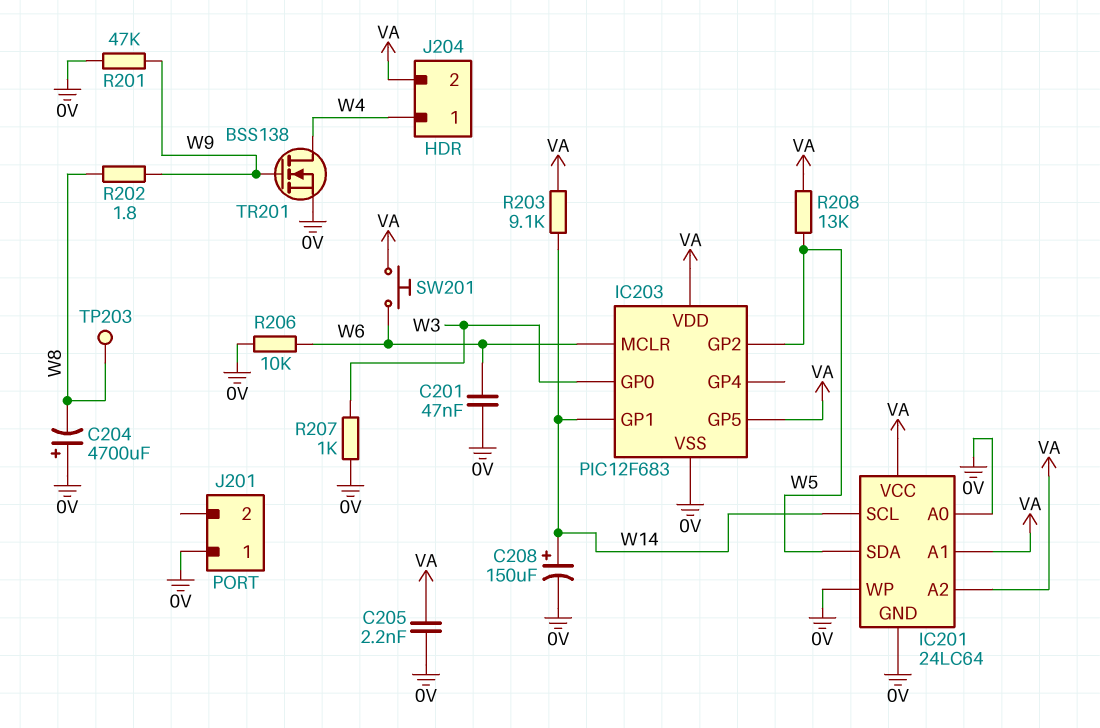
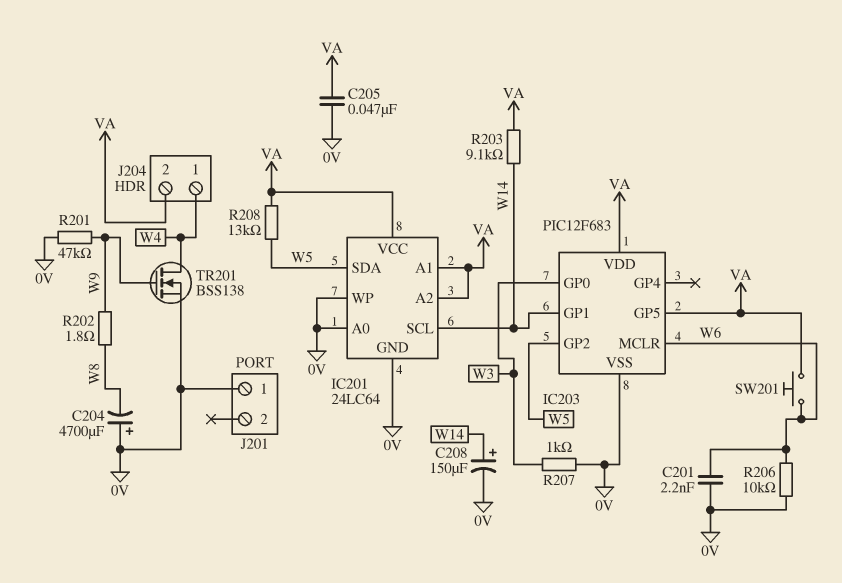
C201: 47nF (0V, W6) -> 2.2nF (0V, W6)
C205: 2.2nF (0V, VA) -> 47nF (0V, VA)
TP203: test point (W8) -> none

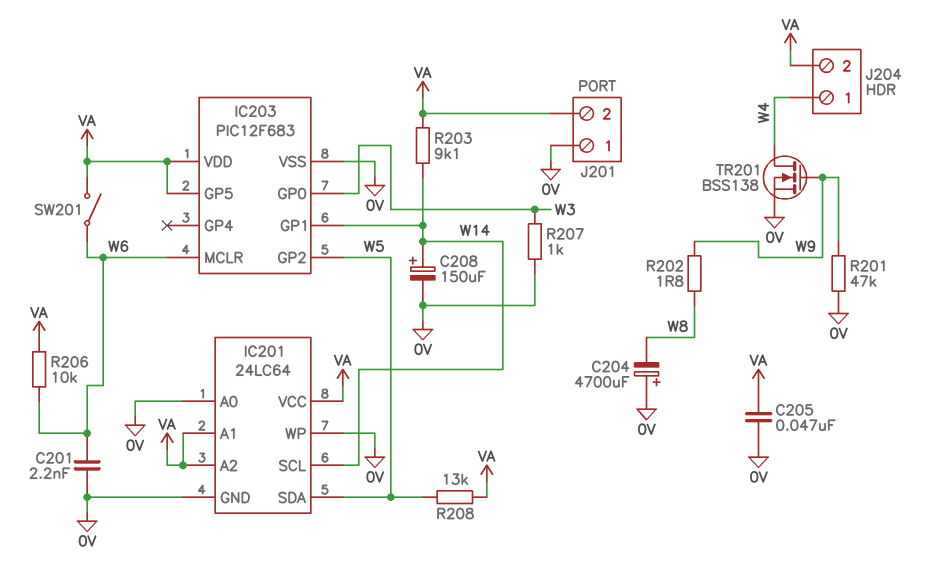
J201 pin 2: none -> VA
R206: 10k (0V, W6) -> 10k (VA, W6)
SW201: button (VA, W6) -> switch (VA, W6)

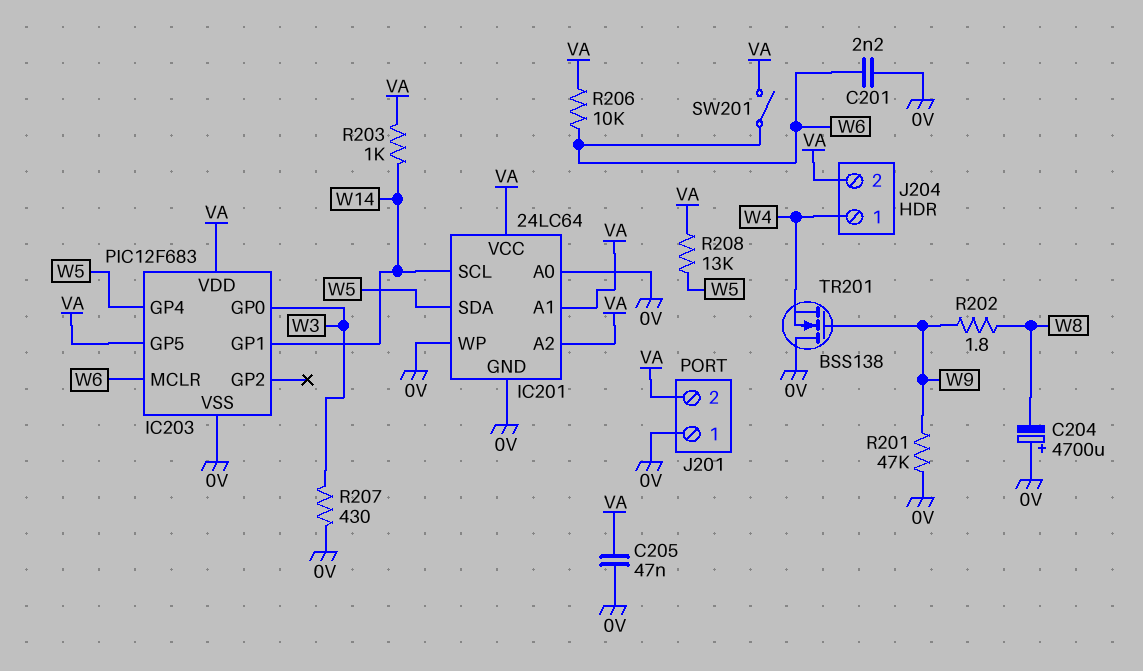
C208: 150uF (plus W14, minus 0V) -> none
IC203 pin GP2: W5 -> none
IC203 pin GP4: none -> W5
R203: 9.1k (VA, W14) -> 1k (VA, W14)
R207: 1k (0V, W3) -> 430 (0V, W3)
TR201: NMOS BSS138 (G W9, D W4, S 0V) -> NMOS BSS138 (G W9, D 0V, S W4)

